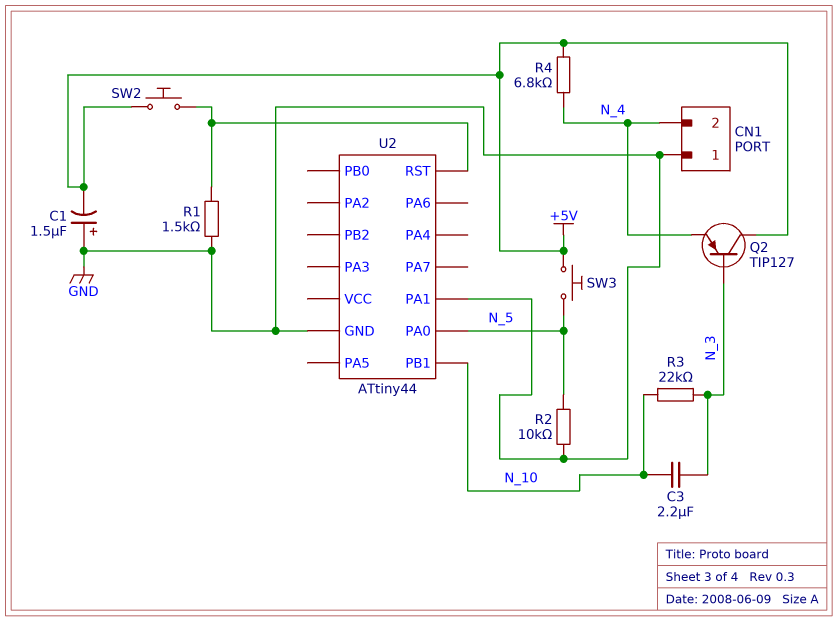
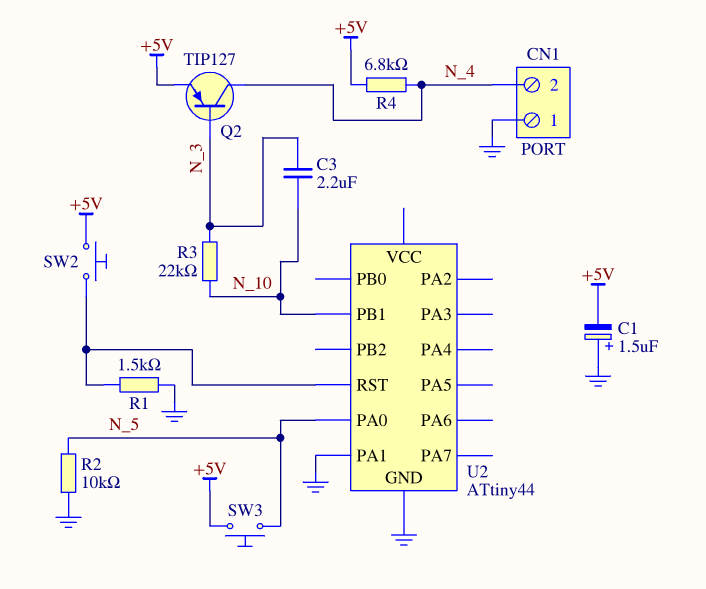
Q2: PNP TIP127 (B N_3, C +5V, E N_4) -> PNP TIP127 (B N_3, C N_4, E +5V)

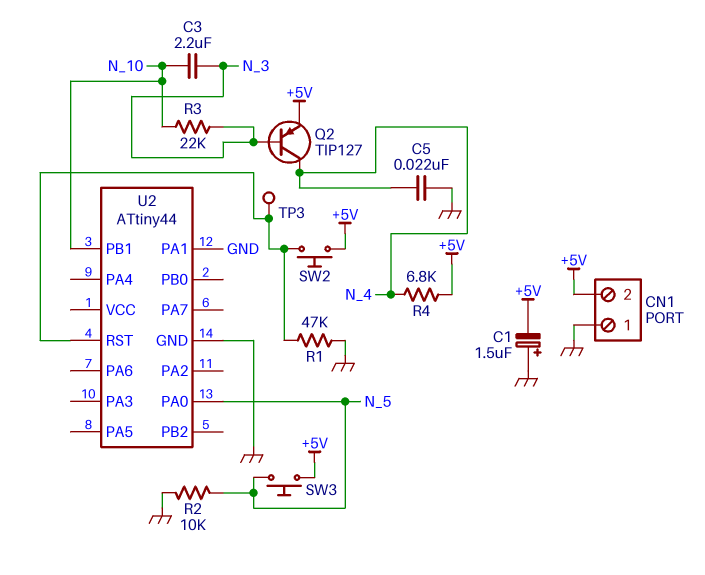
C5: none -> 22nF (GND, N_4)
CN1 pin 2: N_4 -> +5V
R1: 1.5k (GND, U2/RST) -> 47k (GND, U2/RST)
TP3: none -> test point (U2/RST)

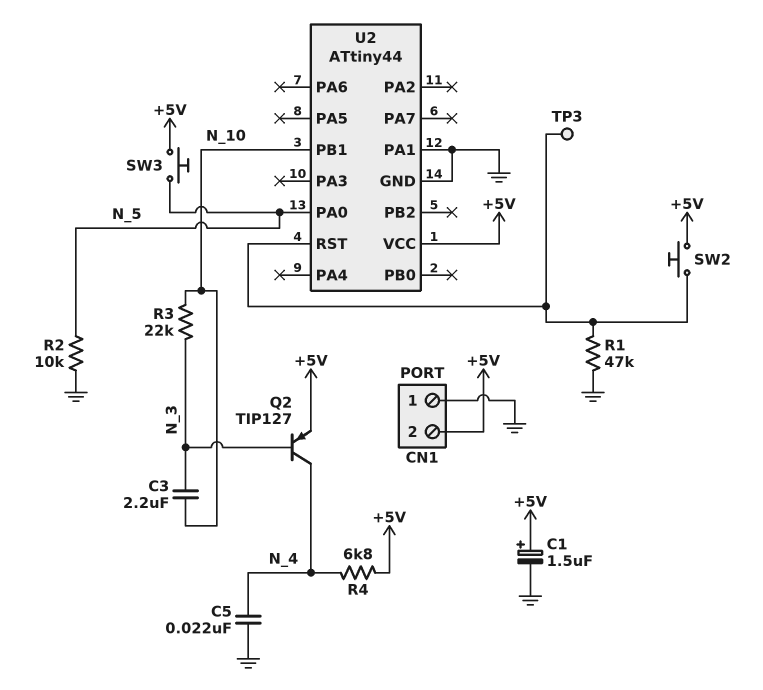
C1: 1.5uF (plus GND, minus +5V) -> 1.5uF (plus +5V, minus GND)
U2 pin VCC: none -> +5V

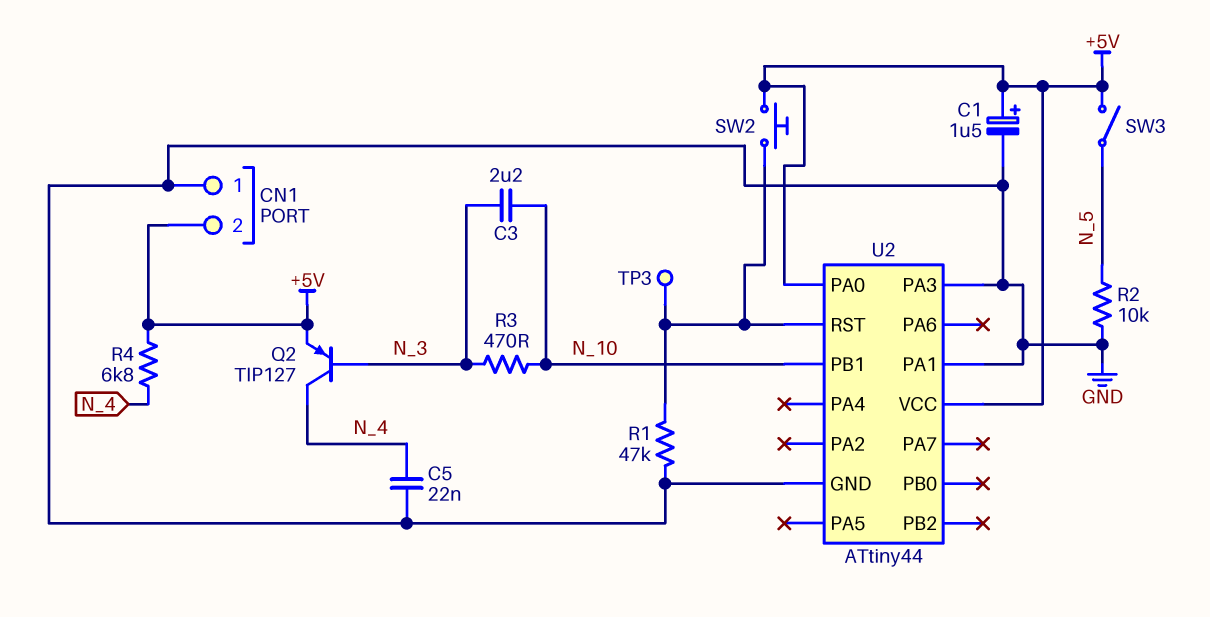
R3: 22k (N_3, N_10) -> 470 (N_3, N_10)
SW3: button (+5V, N_5) -> switch (+5V, N_5)
U2 pin PA0: N_5 -> +5V
U2 pin PA3: none -> GND

